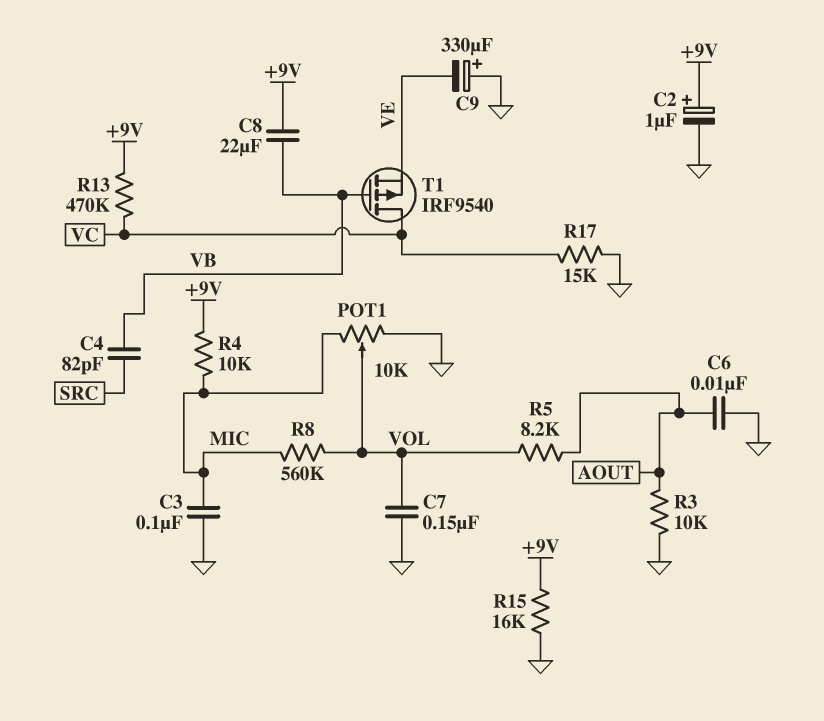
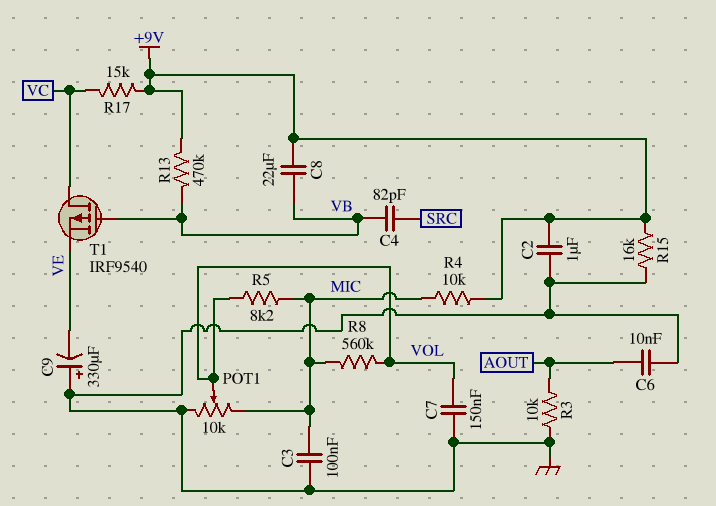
C2: 1uF (plus +9V, minus GND) -> 1uF (+9V, GND)
R5: 8.2k (AOUT, VOL) -> 8.2k (MIC, VOL)
R13: 470k (+9V, VC) -> 470k (+9V, VB)
R17: 15k (GND, VC) -> 15k (+9V, VC)

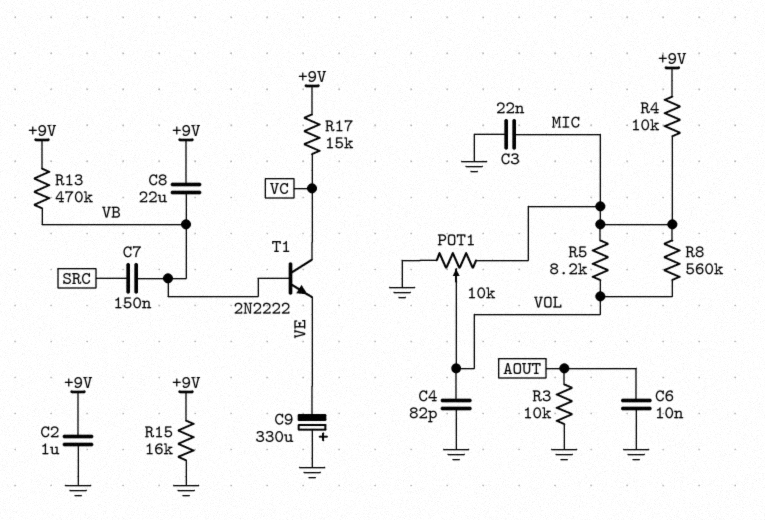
C3: 100nF (GND, MIC) -> 22nF (GND, MIC)
C4: 82pF (SRC, VB) -> 82pF (GND, VOL)
C7: 150nF (GND, VOL) -> 150nF (SRC, VB)
T1: PMOS IRF9540 (G VB, D VC, S VE) -> NPN 2N2222 (B VB, C VC, E VE)

